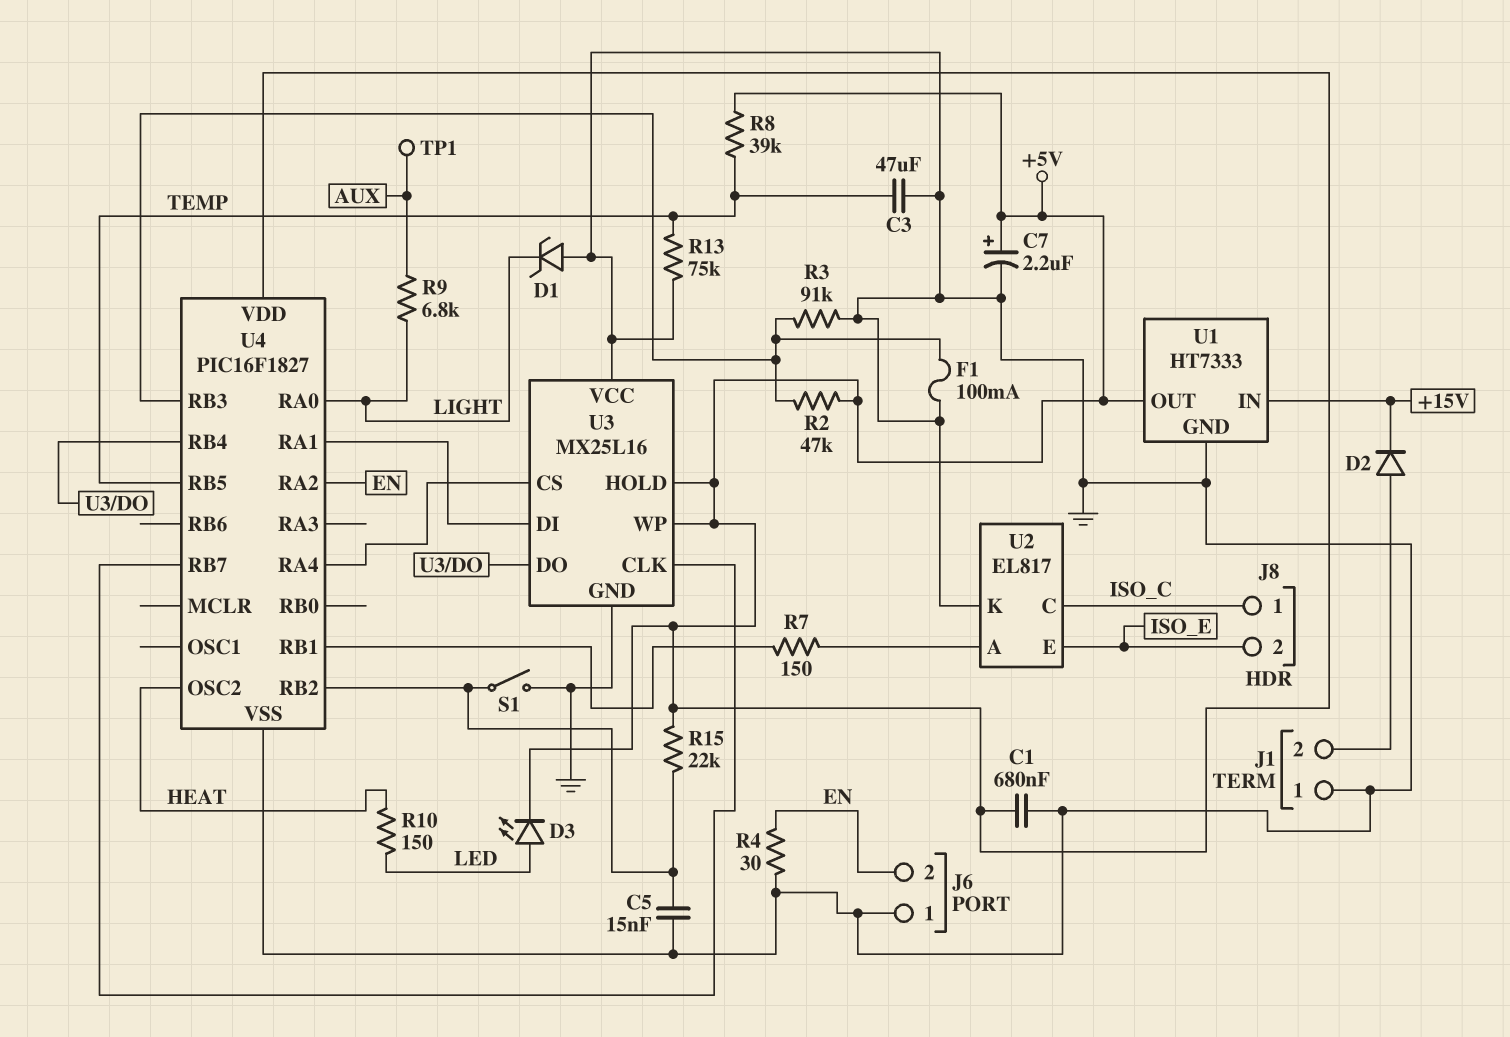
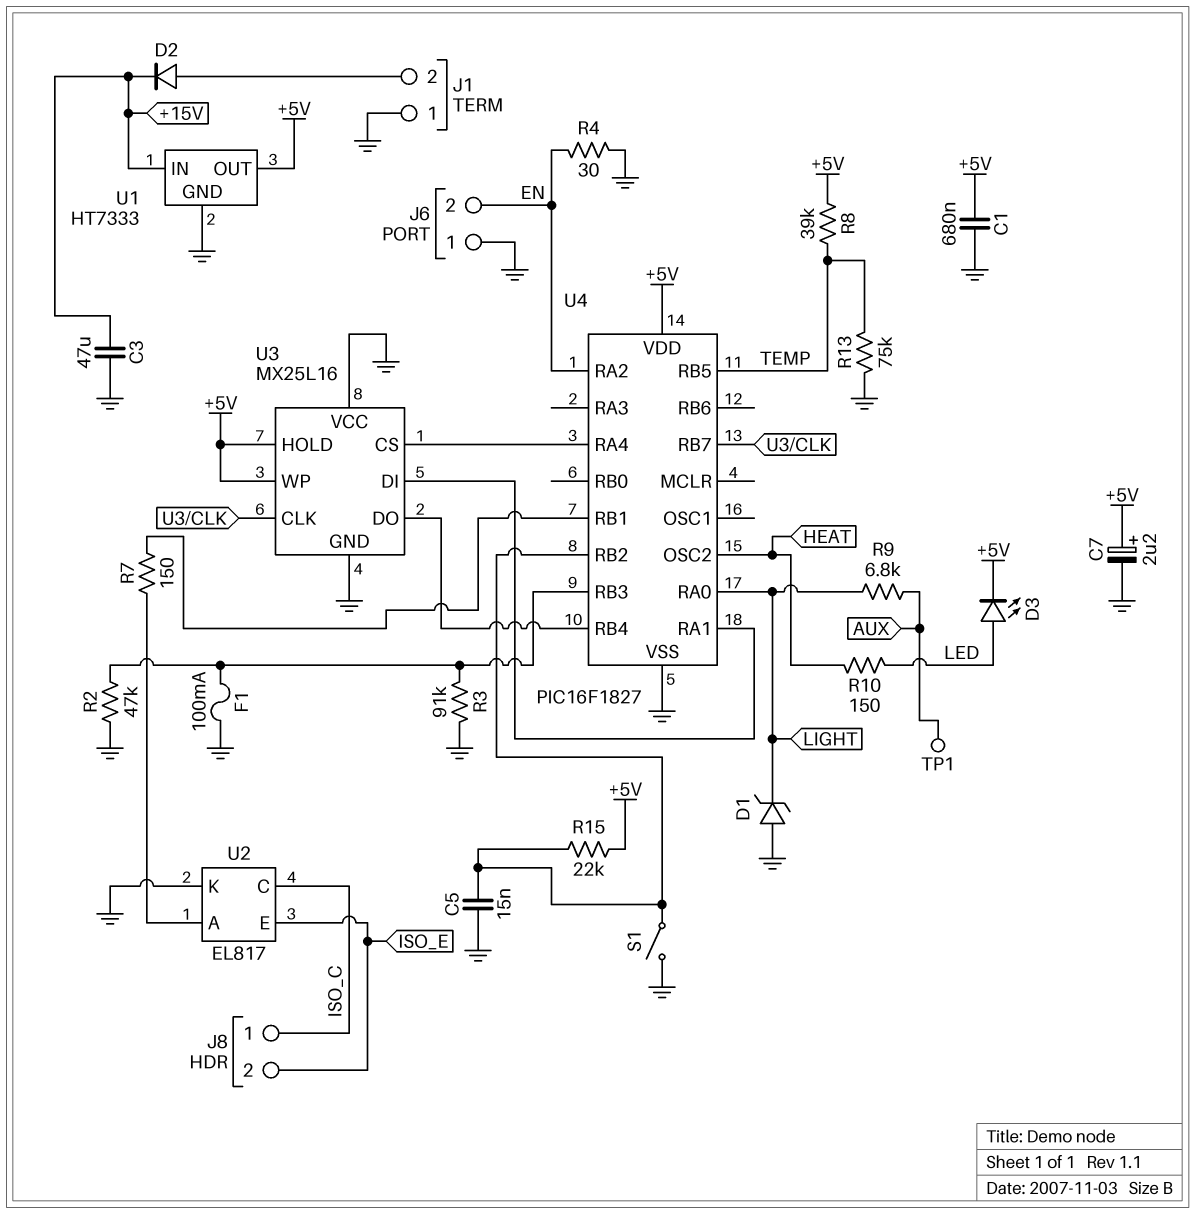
C3: 47uF (GND, TEMP) -> 47uF (+15V, GND)
R2: 47k (+5V, U4/RB3) -> 47k (GND, U4/RB3)

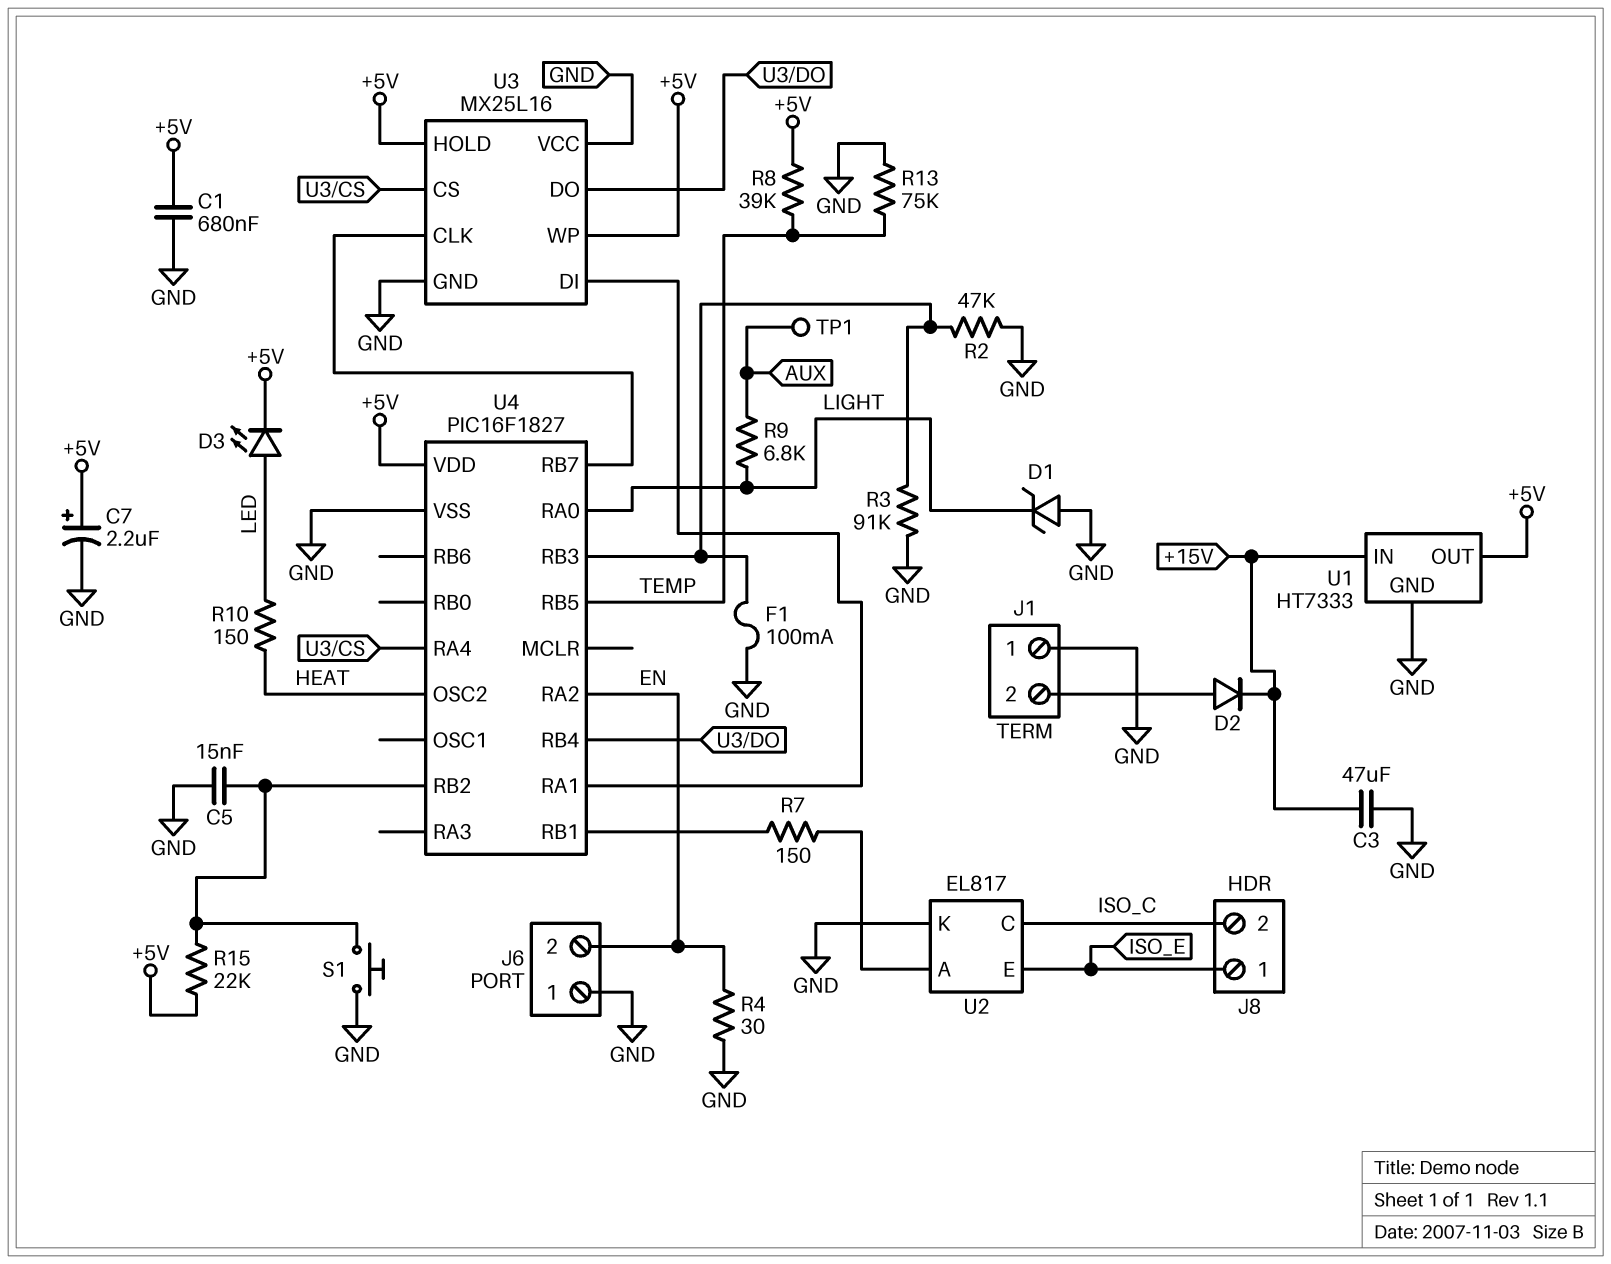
J8 pin 1: ISO_C -> ISO_E
J8 pin 2: ISO_E -> ISO_C
S1: switch (GND, U4/RB2) -> button (GND, U4/RB2)

